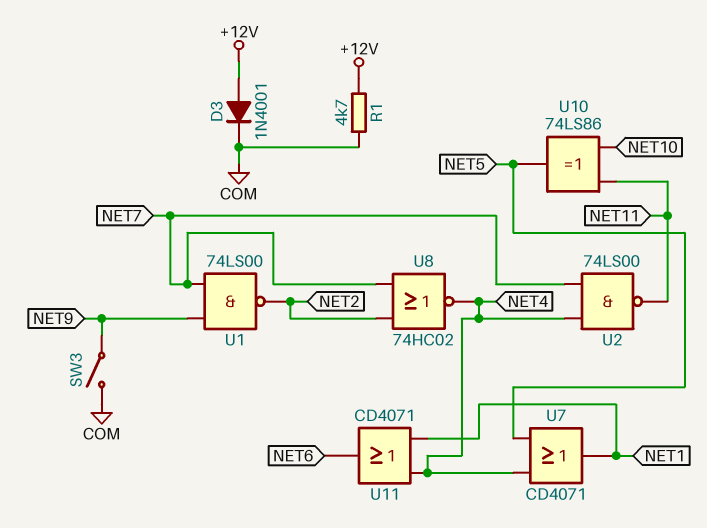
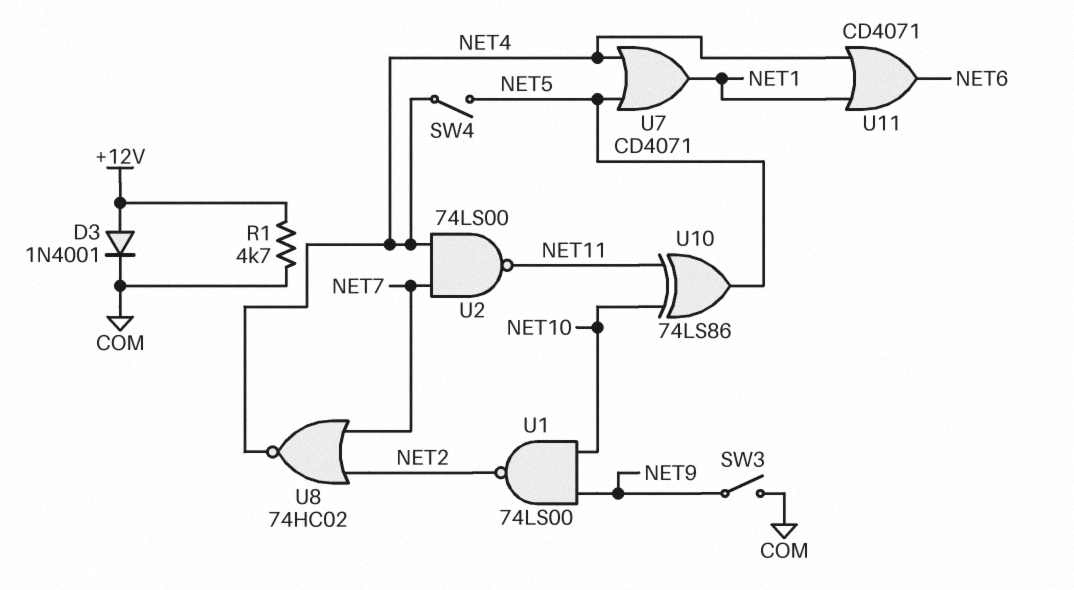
SW4: none -> switch (NET4, NET5)
U1: NAND 74LS00 (in NET7, in NET9, out NET2) -> NAND 74LS00 (in NET9, in NET10, out NET2)

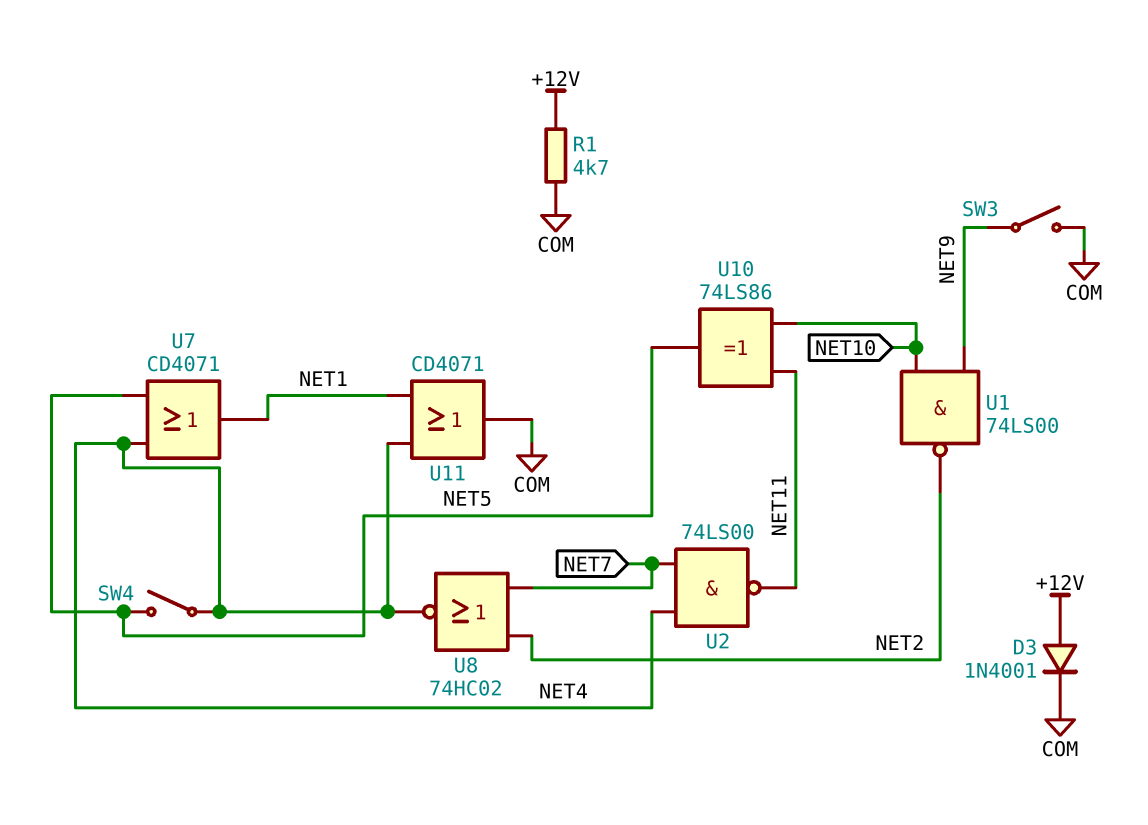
U11: OR CD4071 (in NET1, in NET4, out NET6) -> OR CD4071 (in NET1, in NET4, out COM)

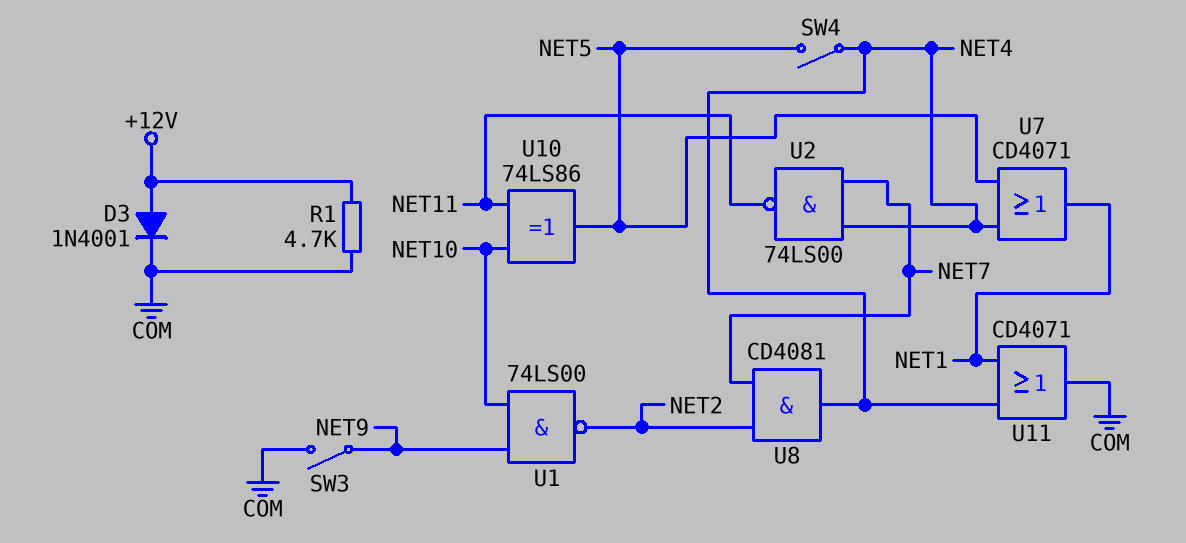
U8: NOR 74HC02 (in NET2, in NET7, out NET4) -> AND CD4081 (in NET2, in NET7, out NET4)

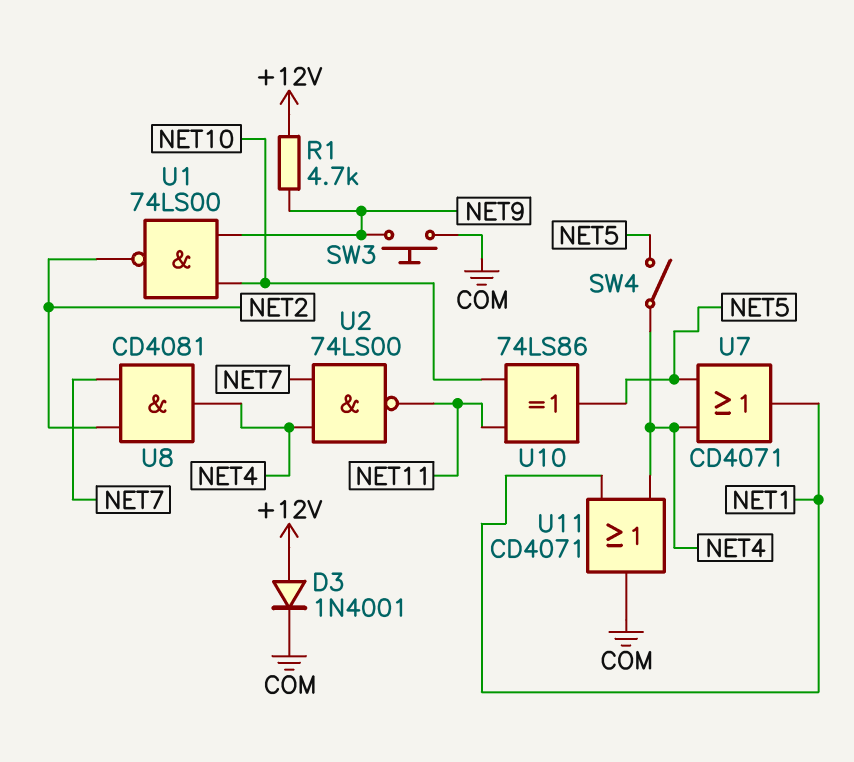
R1: 4.7k (+12V, COM) -> 4.7k (+12V, NET9)
SW3: switch (COM, NET9) -> button (COM, NET9)

